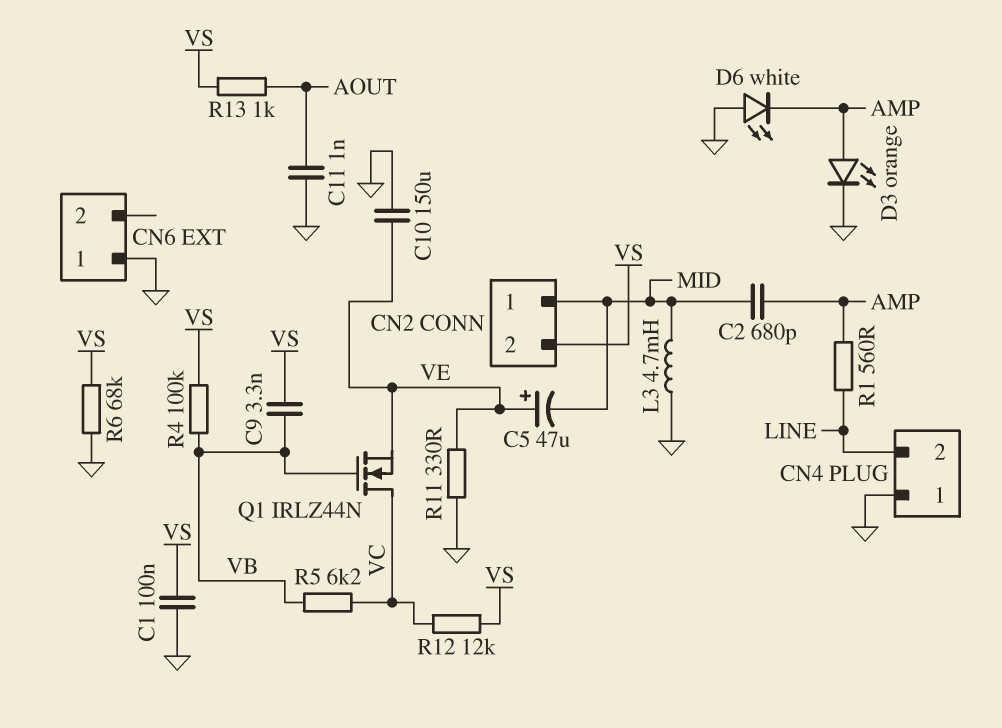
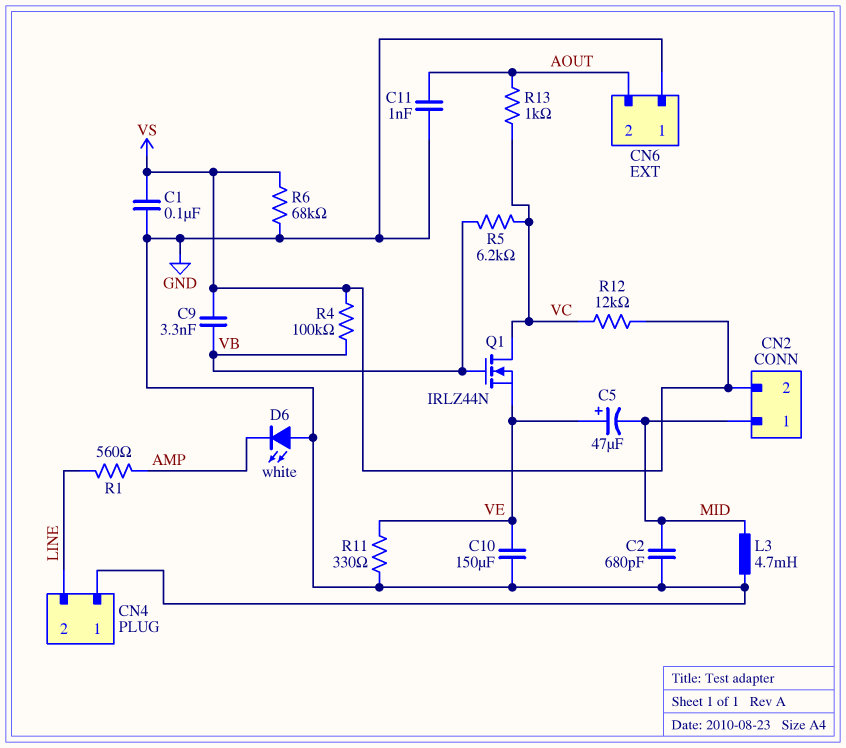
C2: 680pF (AMP, MID) -> 680pF (GND, MID)
CN6 pin 2: none -> AOUT
D3: LED orange (A AMP, K GND) -> none
R13: 1k (AOUT, VS) -> 1k (AOUT, VC)

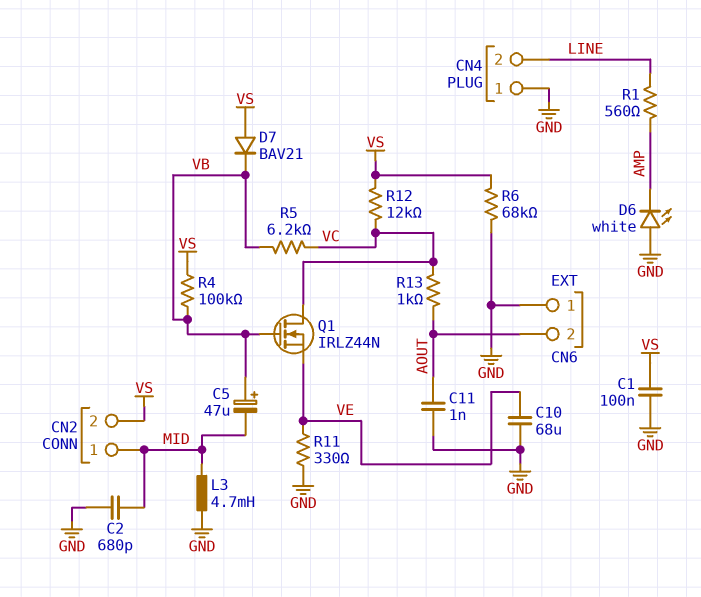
C5: 47uF (plus VE, minus MID) -> 47uF (plus VB, minus MID)
C9: 3.3nF (VB, VS) -> none
C10: 150uF (GND, VE) -> 68uF (GND, VE)
D7: none -> diode BAV21 (A VS, K VB)

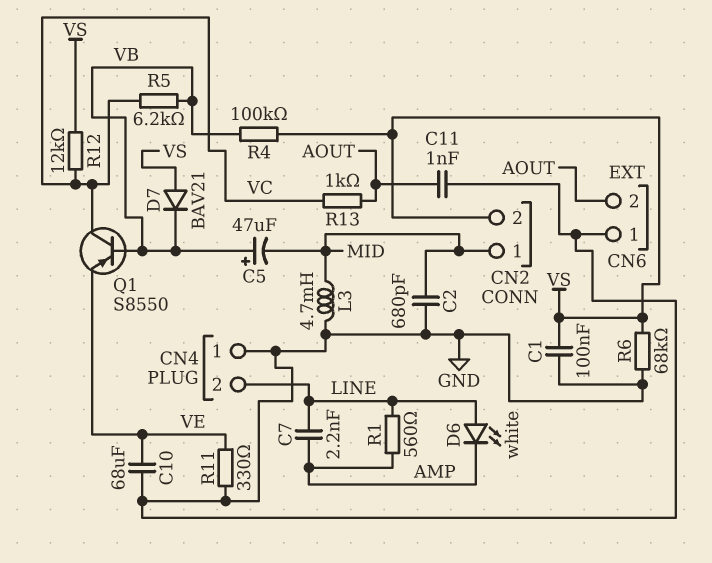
C7: none -> 2.2nF (AMP, LINE)
D6: LED white (A GND, K AMP) -> LED white (A LINE, K AMP)
Q1: NMOS IRLZ44N (G VB, D VC, S VE) -> PNP S8550 (B VB, C VC, E VE)

